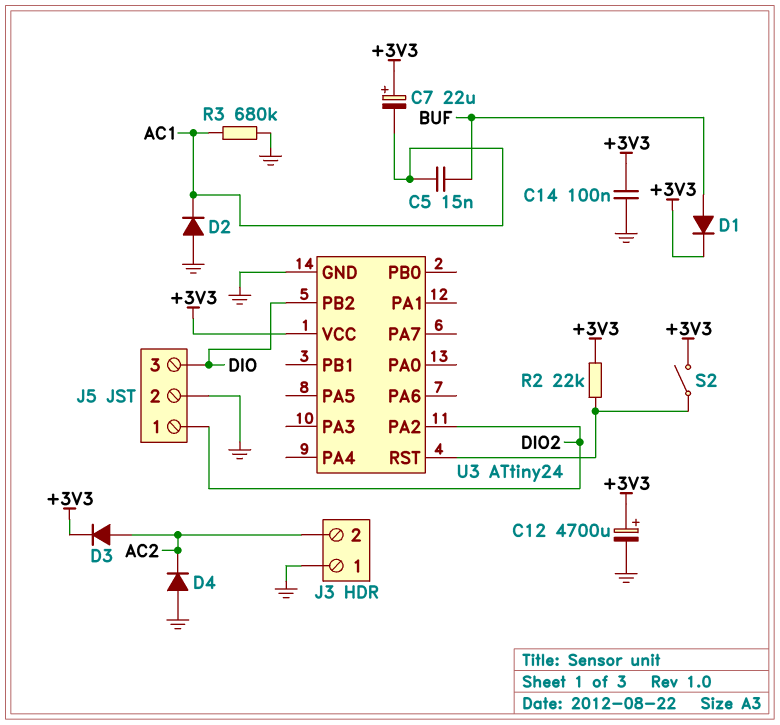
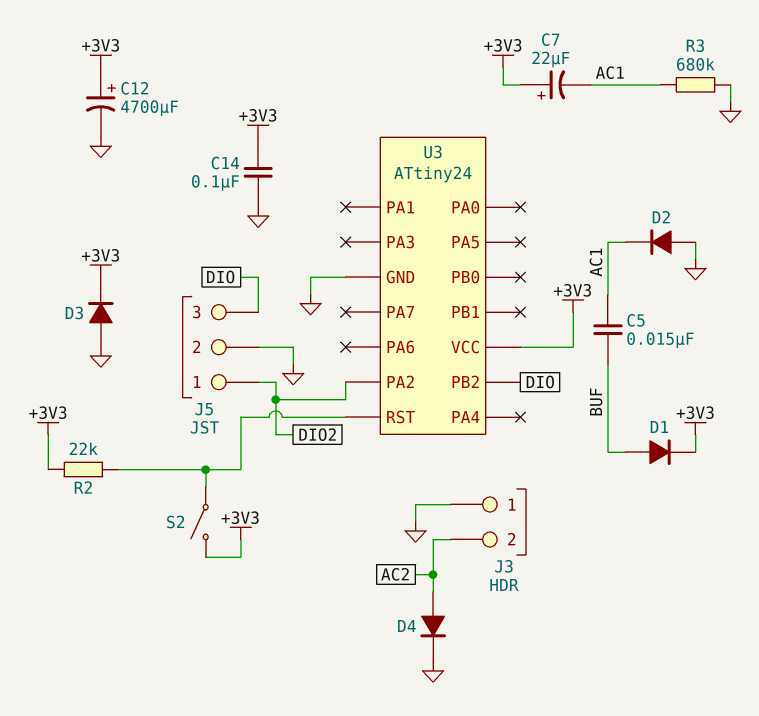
D3: diode (A AC2, K +3V3) -> diode (A GND, K +3V3)
D4: diode (A GND, K AC2) -> diode (A AC2, K GND)

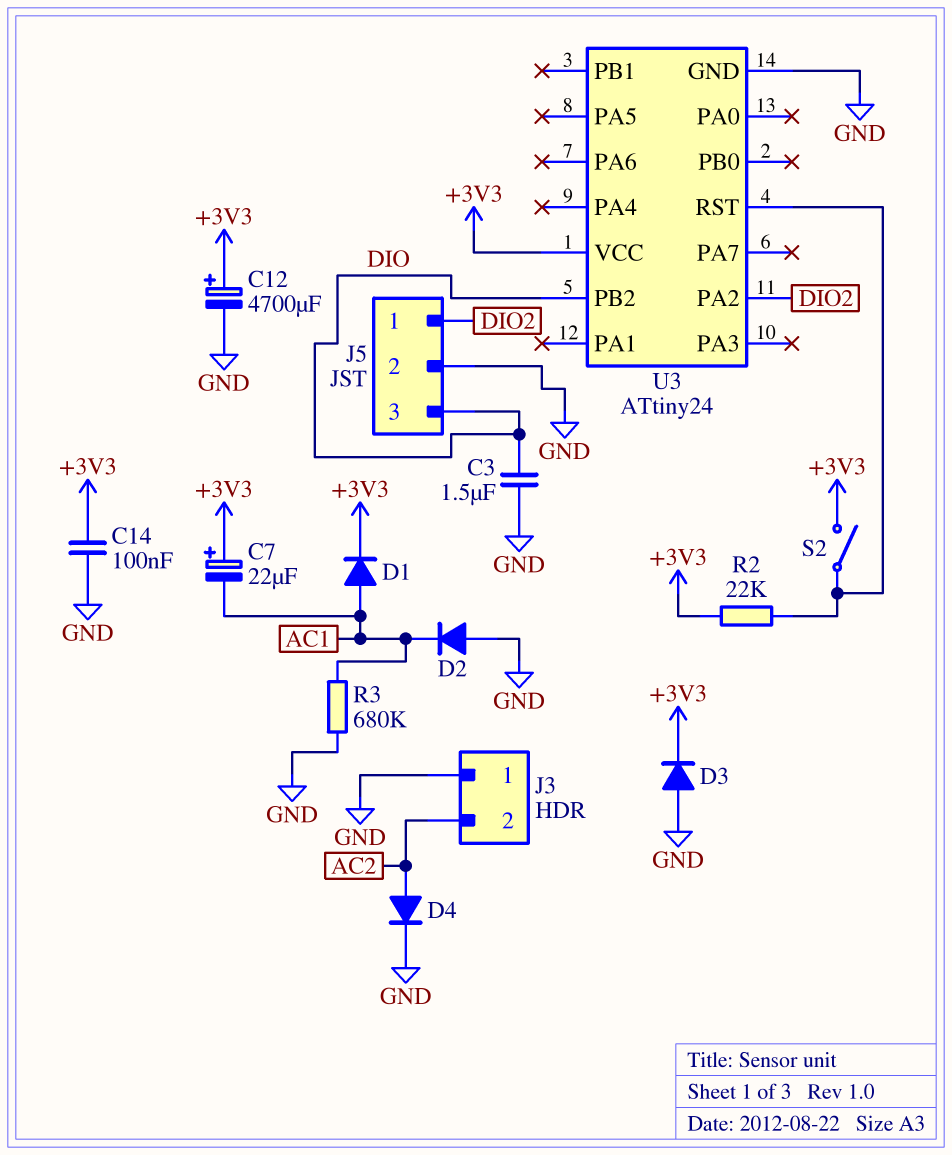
C3: none -> 1.5uF (DIO, GND)
C5: 15nF (AC1, BUF) -> none
D1: diode (A BUF, K +3V3) -> diode (A AC1, K +3V3)

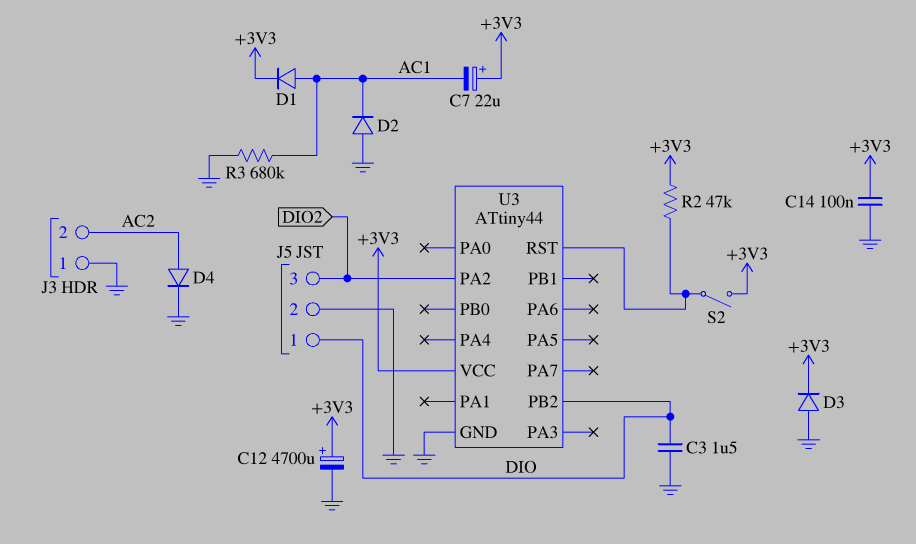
J5 pin 1: DIO2 -> DIO
J5 pin 3: DIO -> DIO2
R2: 22k (+3V3, U3/RST) -> 47k (+3V3, U3/RST)
U3: ATtiny24 -> ATtiny44

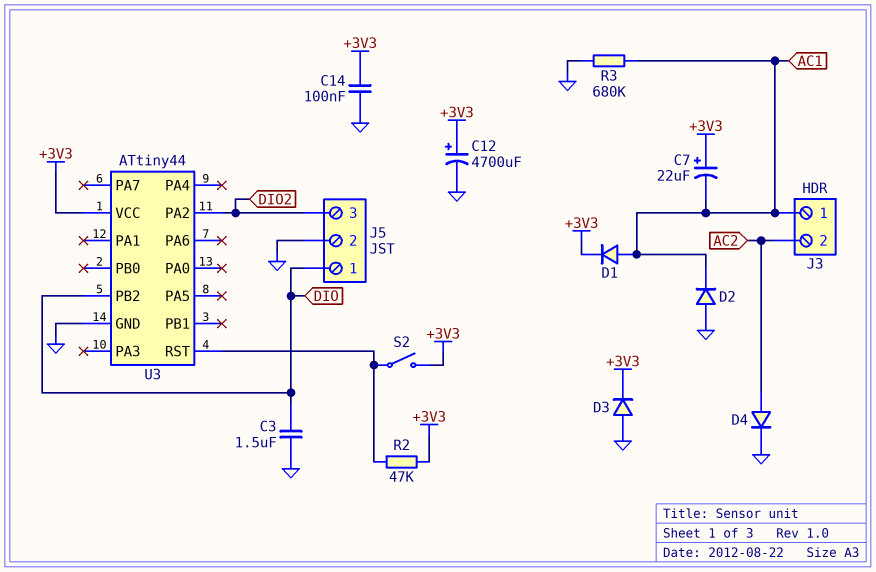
J3 pin 1: GND -> AC1

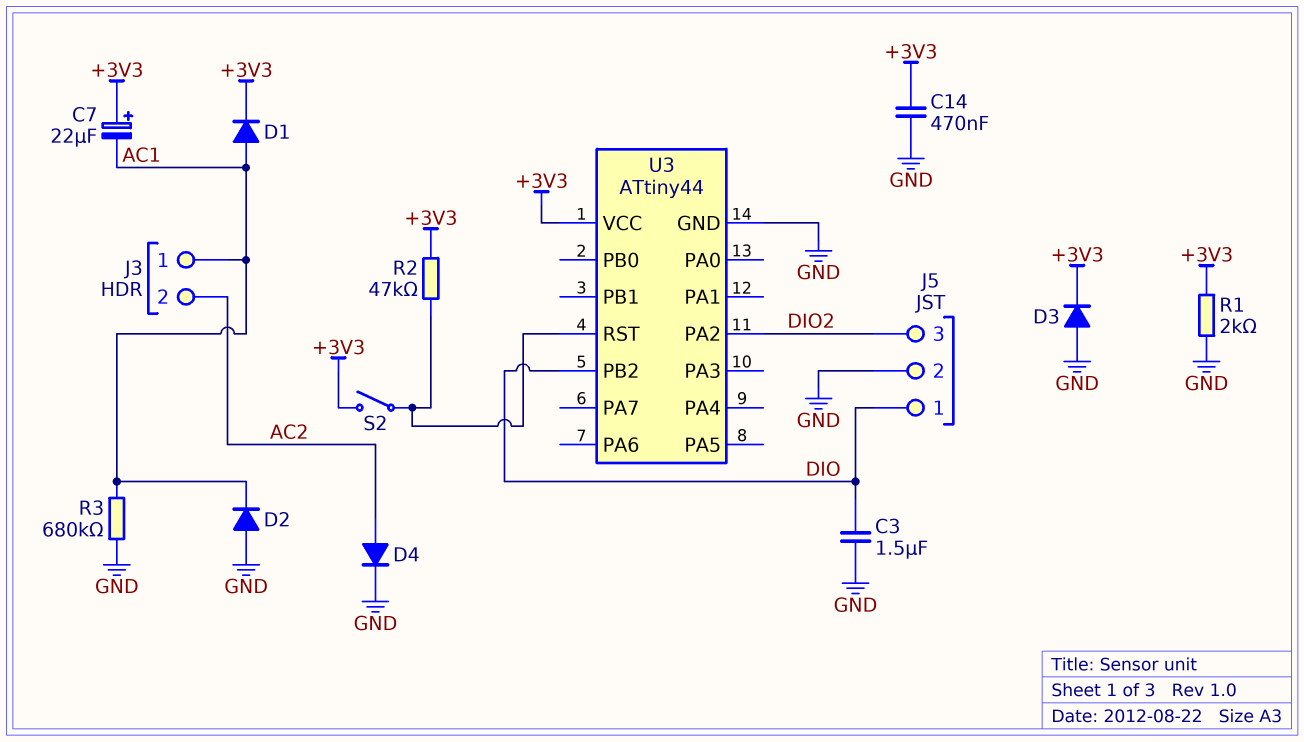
C12: 4700uF (plus +3V3, minus GND) -> none
C14: 100nF (+3V3, GND) -> 470nF (+3V3, GND)
R1: none -> 2k (+3V3, GND)

